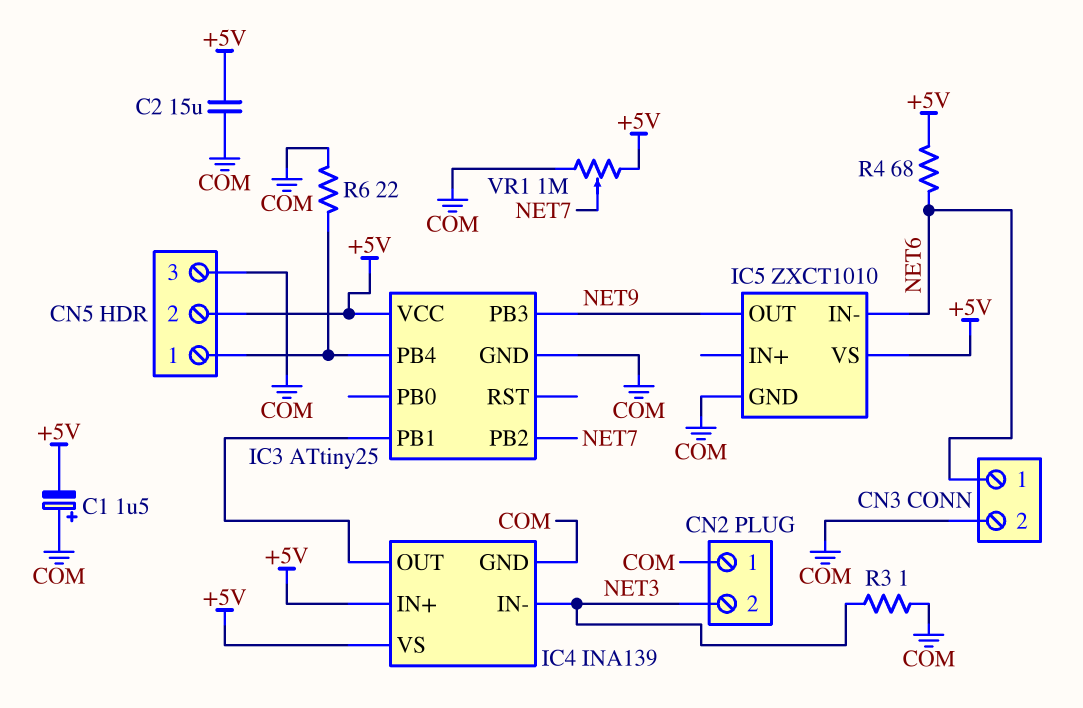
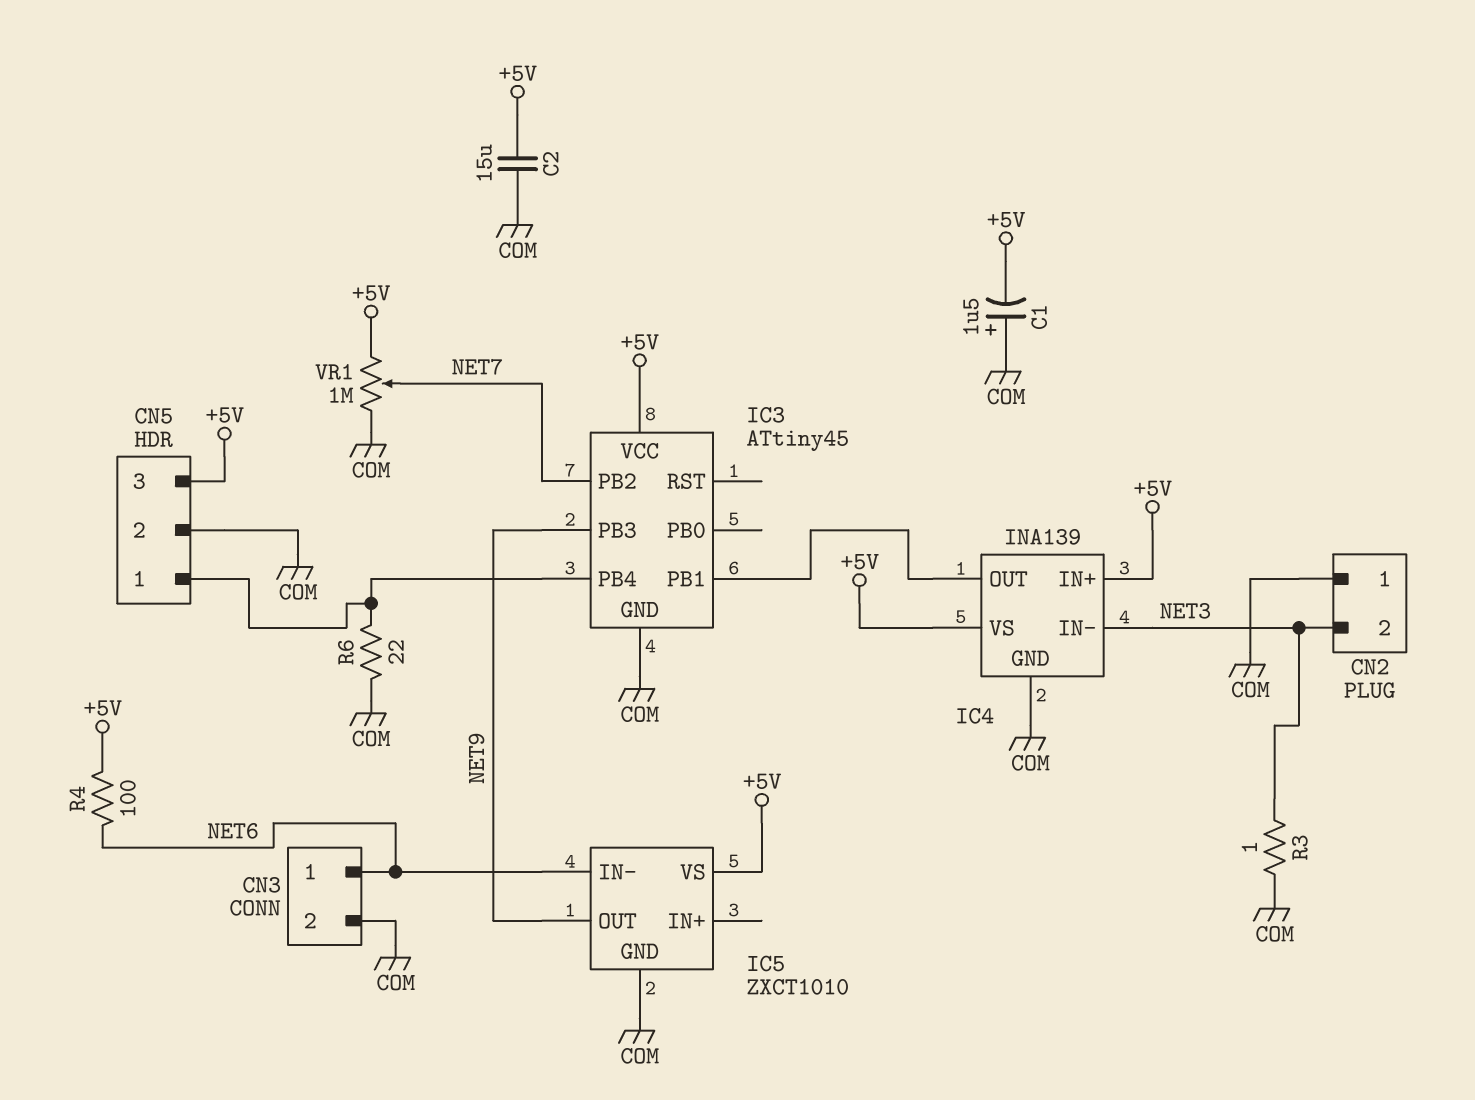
CN5 pin 2: +5V -> COM
CN5 pin 3: COM -> +5V
IC3: ATtiny25 -> ATtiny45
R4: 68 (+5V, NET6) -> 100 (+5V, NET6)

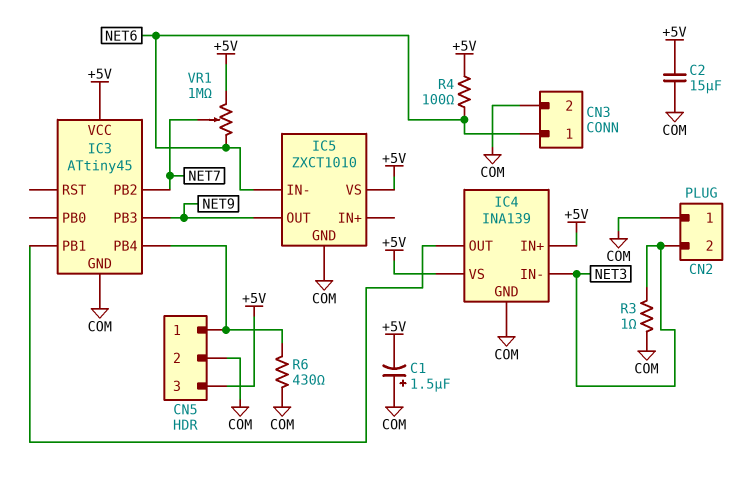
R6: 22 (CN5/1, COM) -> 430 (CN5/1, COM)
VR1: 1M (+5V, COM, wiper NET7) -> 1M (+5V, NET6, wiper NET7)

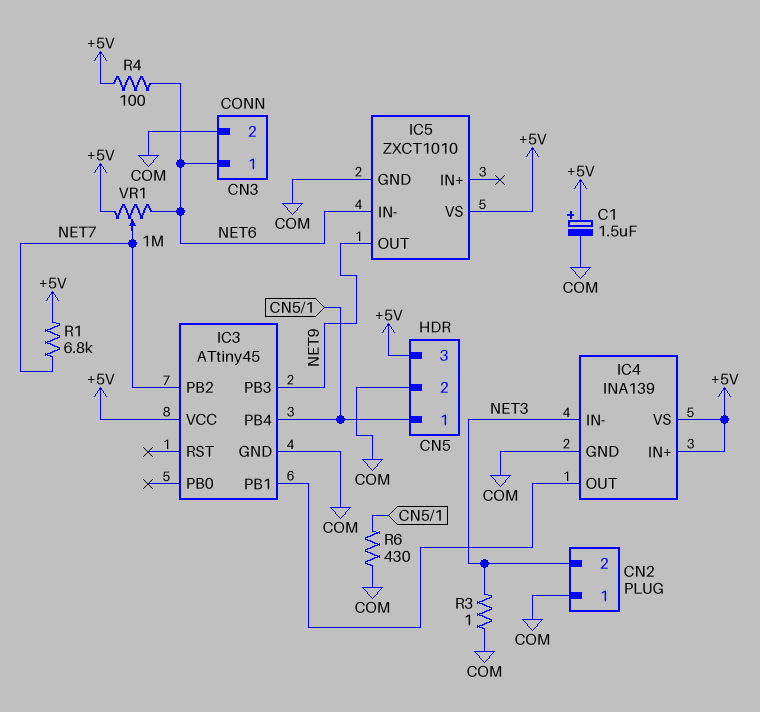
C1: 1.5uF (plus COM, minus +5V) -> 1.5uF (plus +5V, minus COM)
C2: 15uF (+5V, COM) -> none
R1: none -> 6.8k (+5V, NET7)

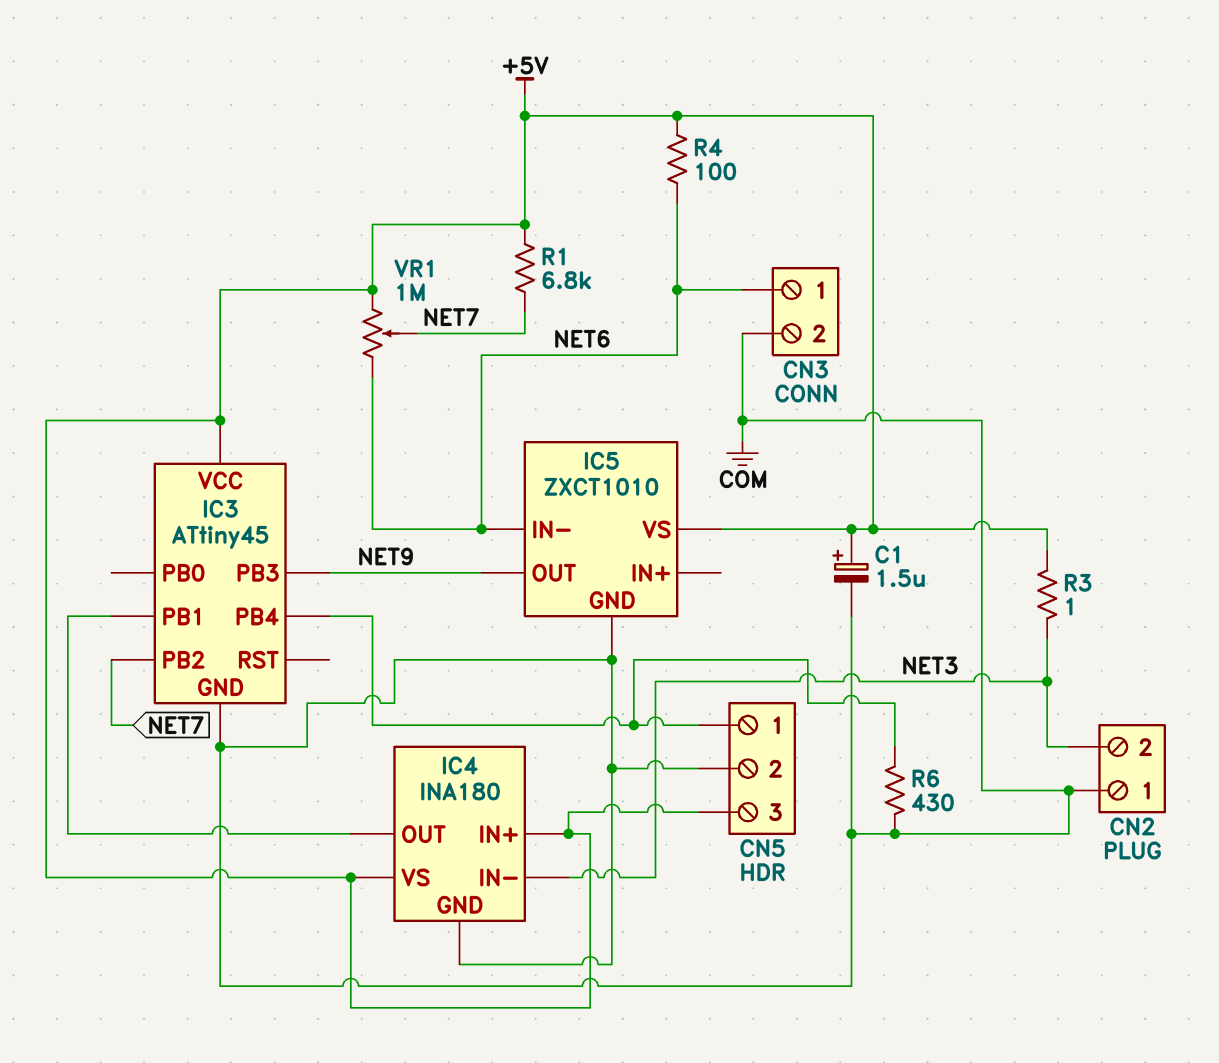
IC4: INA139 -> INA180
R3: 1 (COM, NET3) -> 1 (+5V, NET3)

